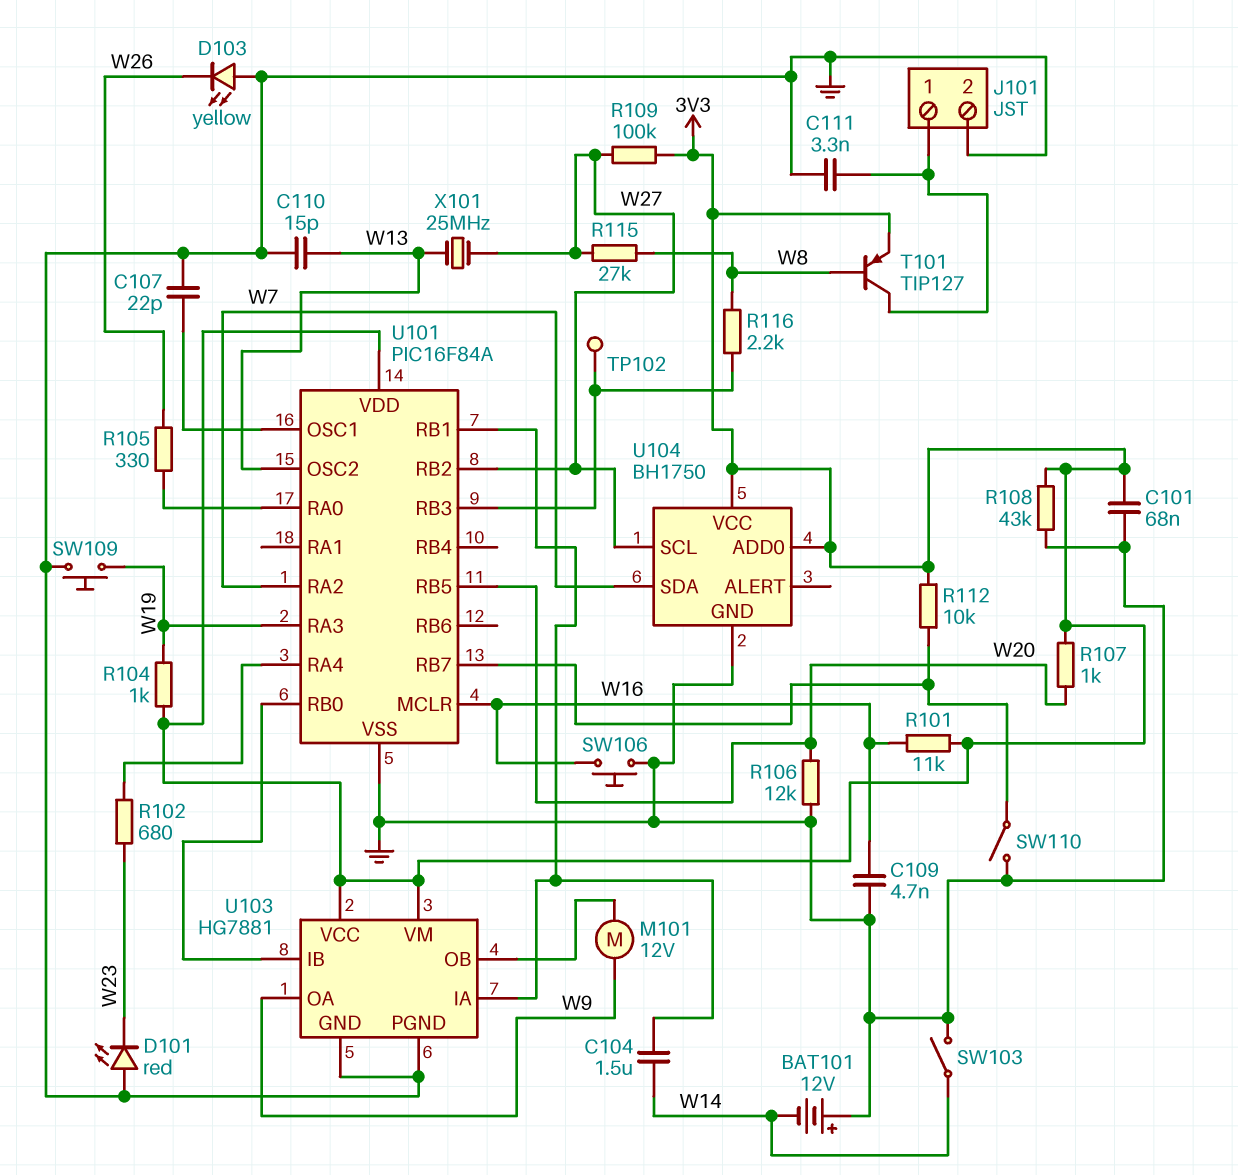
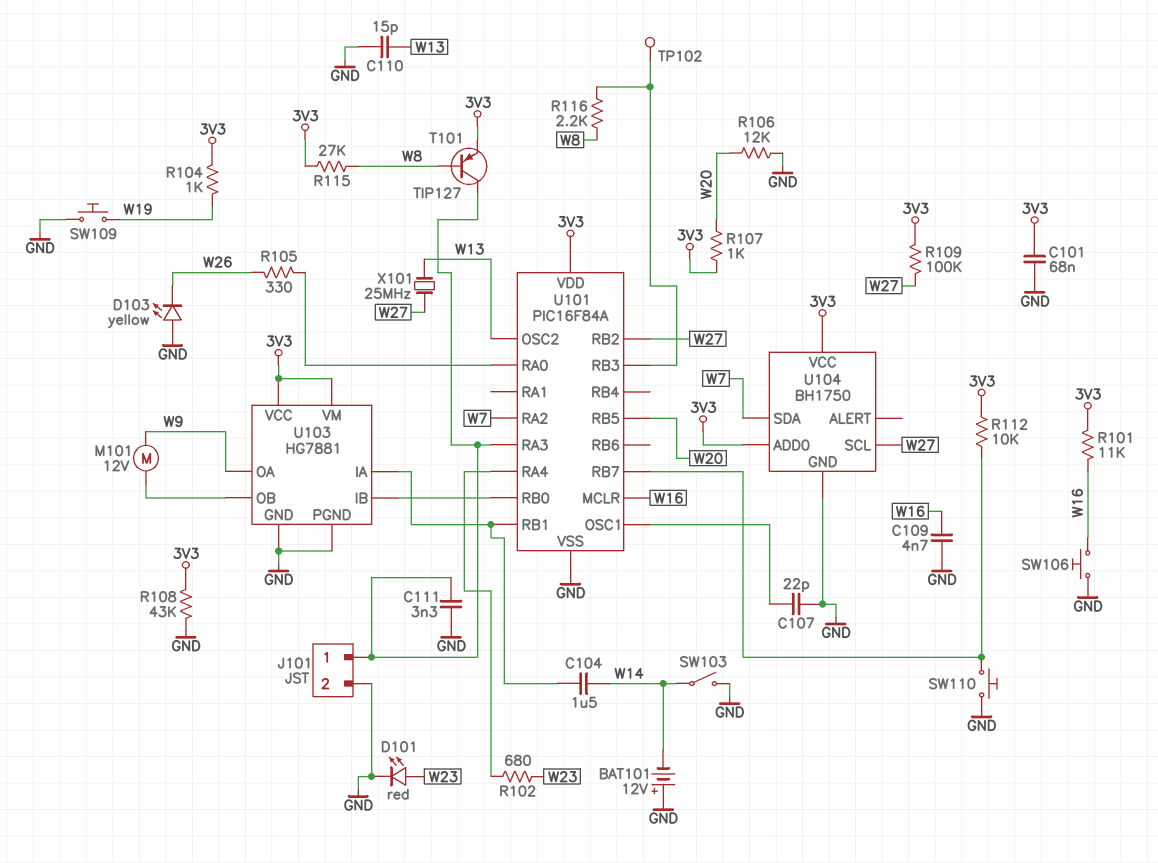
D101: LED red (A GND, K W23) -> LED red (A W23, K GND)
R115: 27k (W8, W27) -> 27k (3V3, W8)
SW110: switch (GND, U101/RB7) -> button (GND, U101/RB7)
U101 pin RA3: W19 -> J101/1

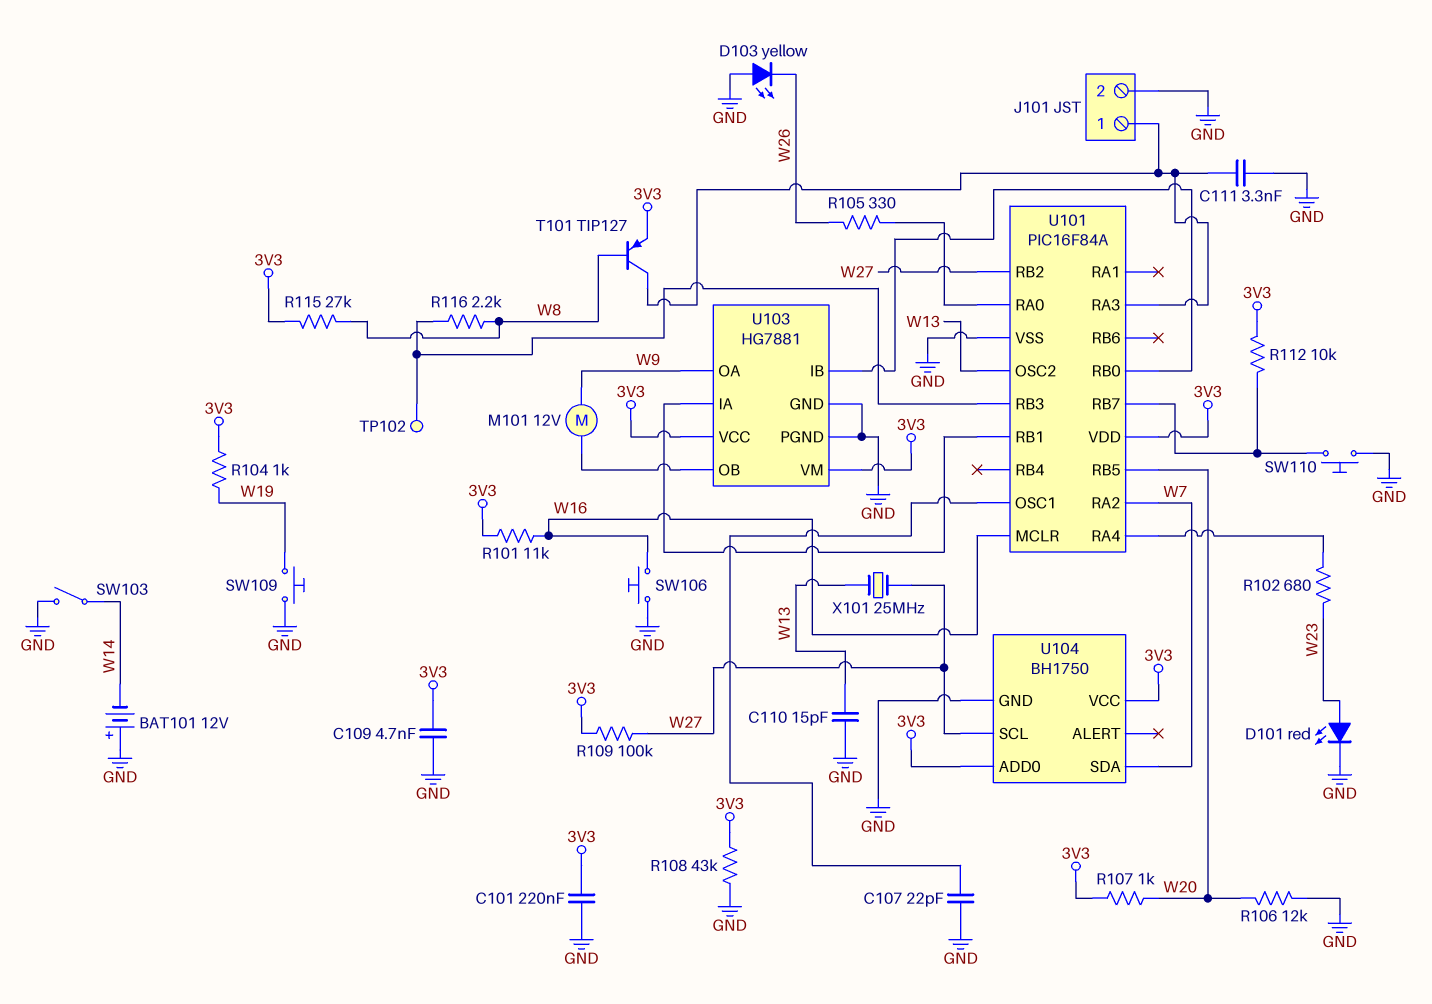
C101: 68nF (3V3, GND) -> 220nF (3V3, GND)
C104: 1.5uF (U101/RB1, W14) -> none
C109: 4.7nF (GND, W16) -> 4.7nF (3V3, GND)

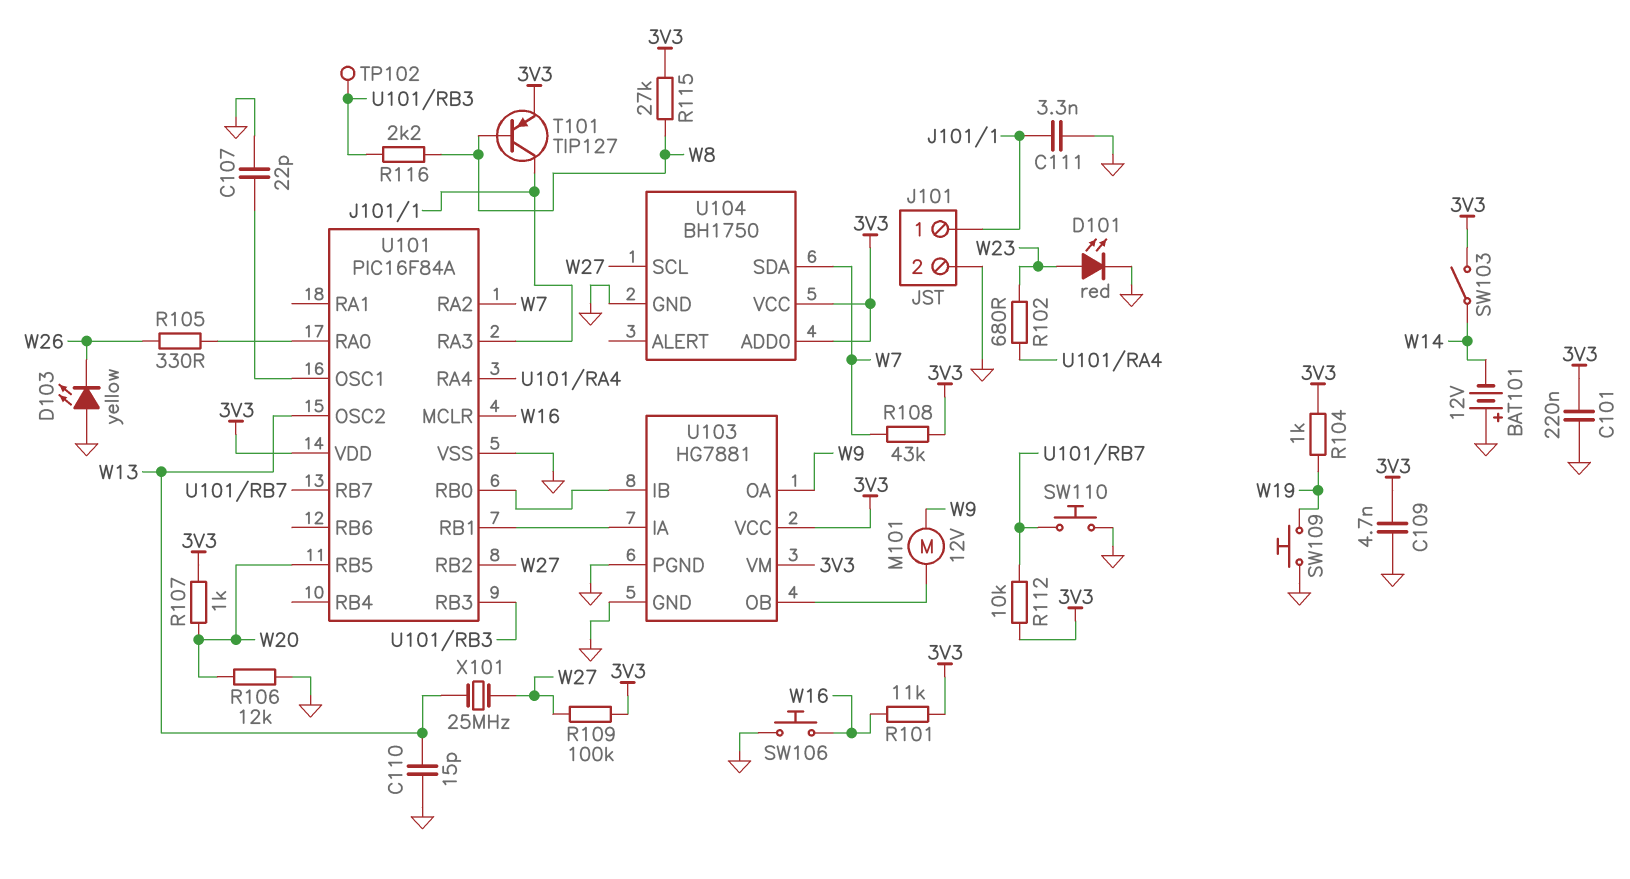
R108: 43k (3V3, GND) -> 43k (3V3, W7)
SW103: switch (GND, W14) -> switch (3V3, W14)

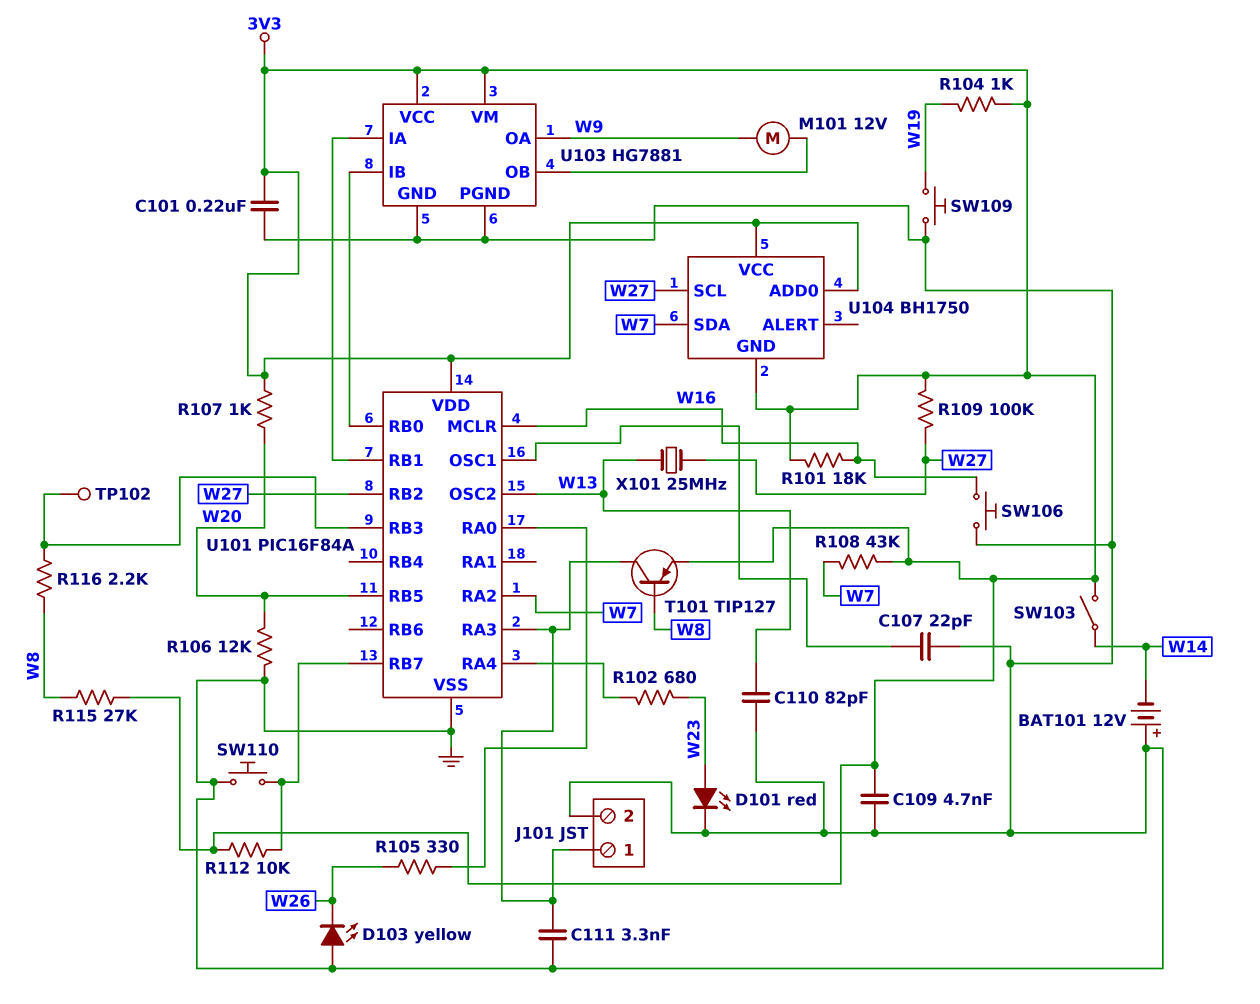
C110: 15pF (GND, W13) -> 82pF (GND, W13)
R101: 11k (3V3, W16) -> 18k (3V3, W16)
U104 pin GND: GND -> 3V3

